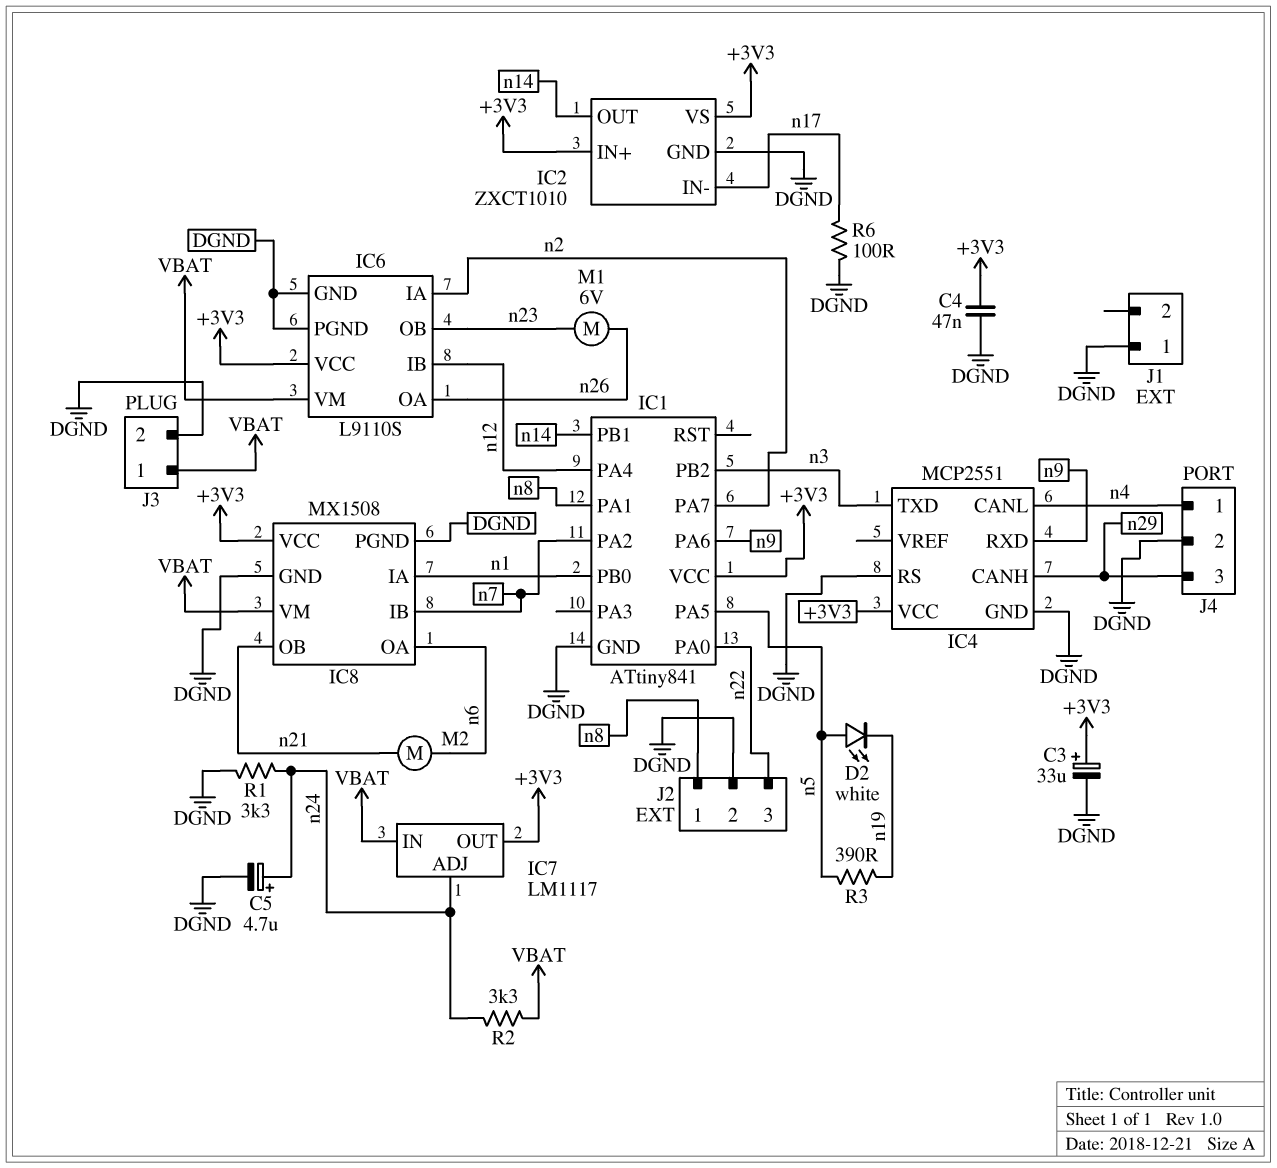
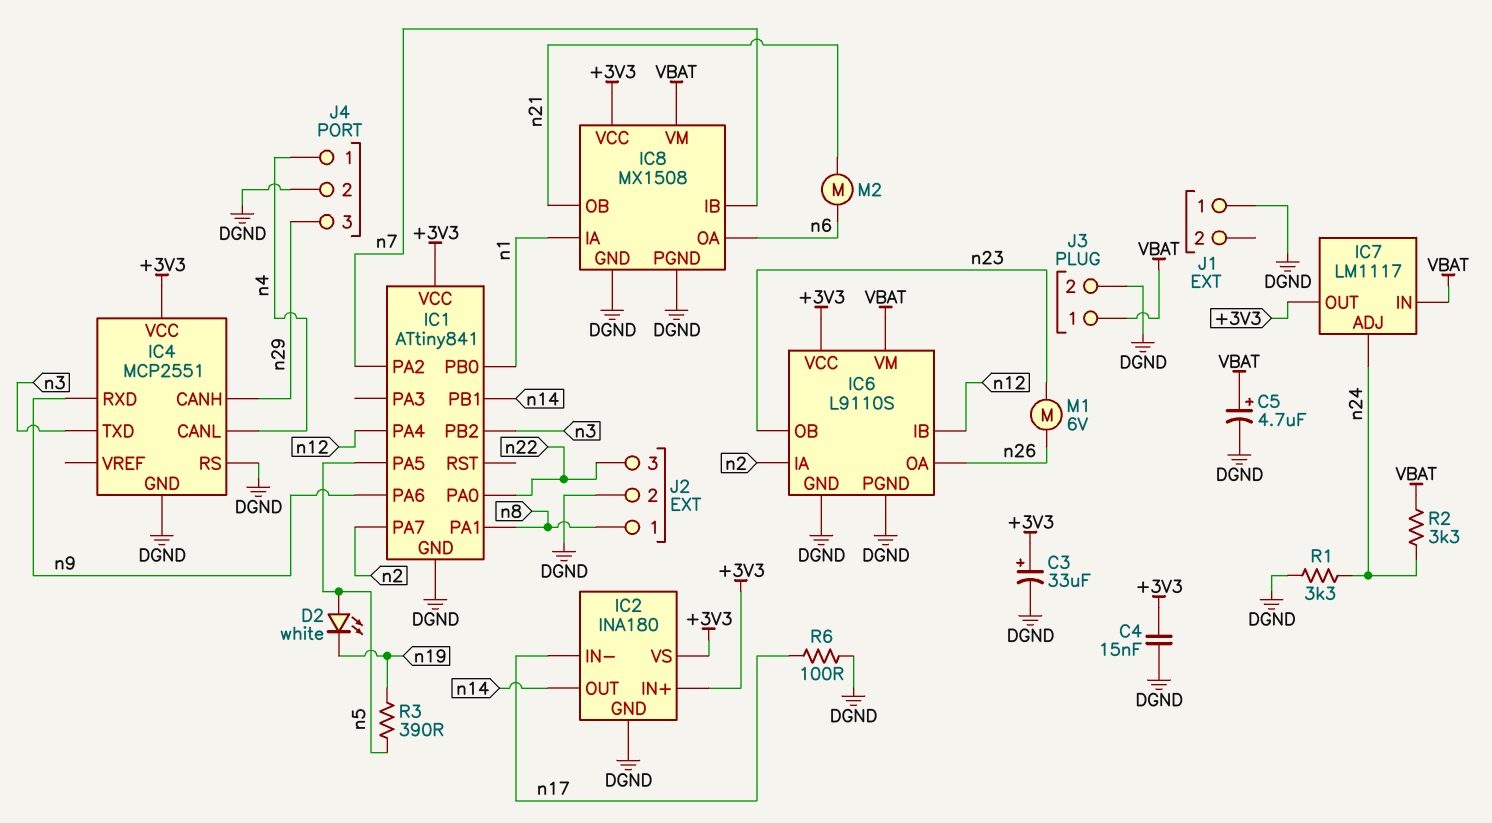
C4: 47nF (+3V3, DGND) -> 15nF (+3V3, DGND)
C5: 4.7uF (plus n24, minus DGND) -> 4.7uF (plus VBAT, minus DGND)
IC2: ZXCT1010 -> INA180

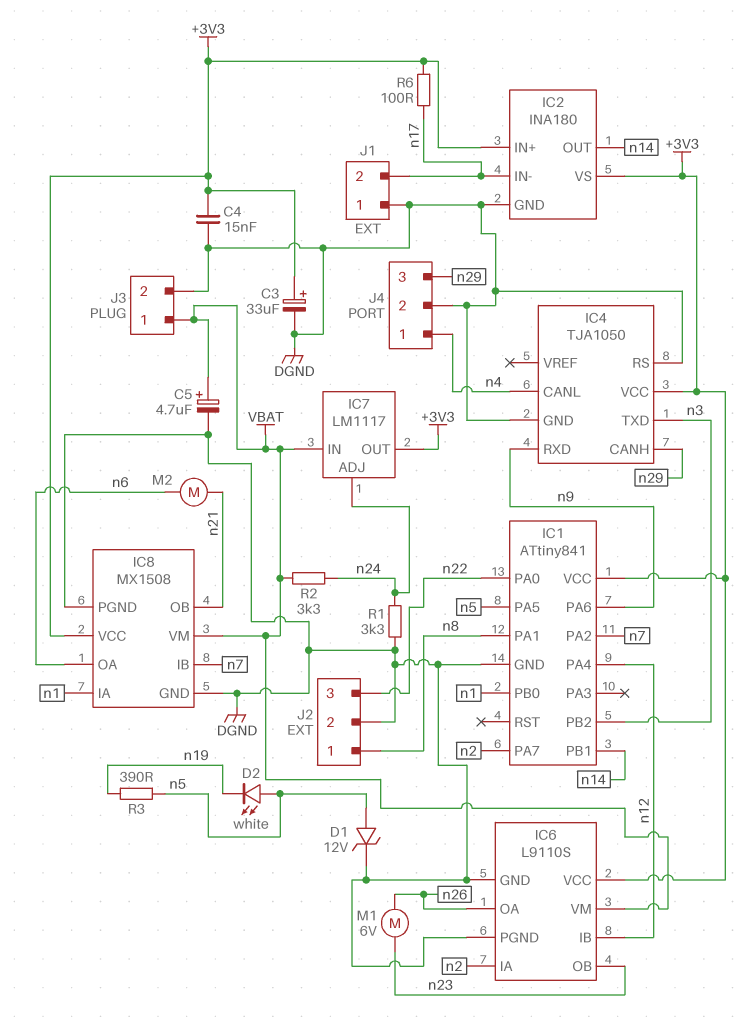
D1: none -> zener 12V (A n5, K DGND)
IC4: MCP2551 -> TJA1050
J1 pin 2: none -> n17
R6: 100 (DGND, n17) -> 100 (+3V3, n17)

